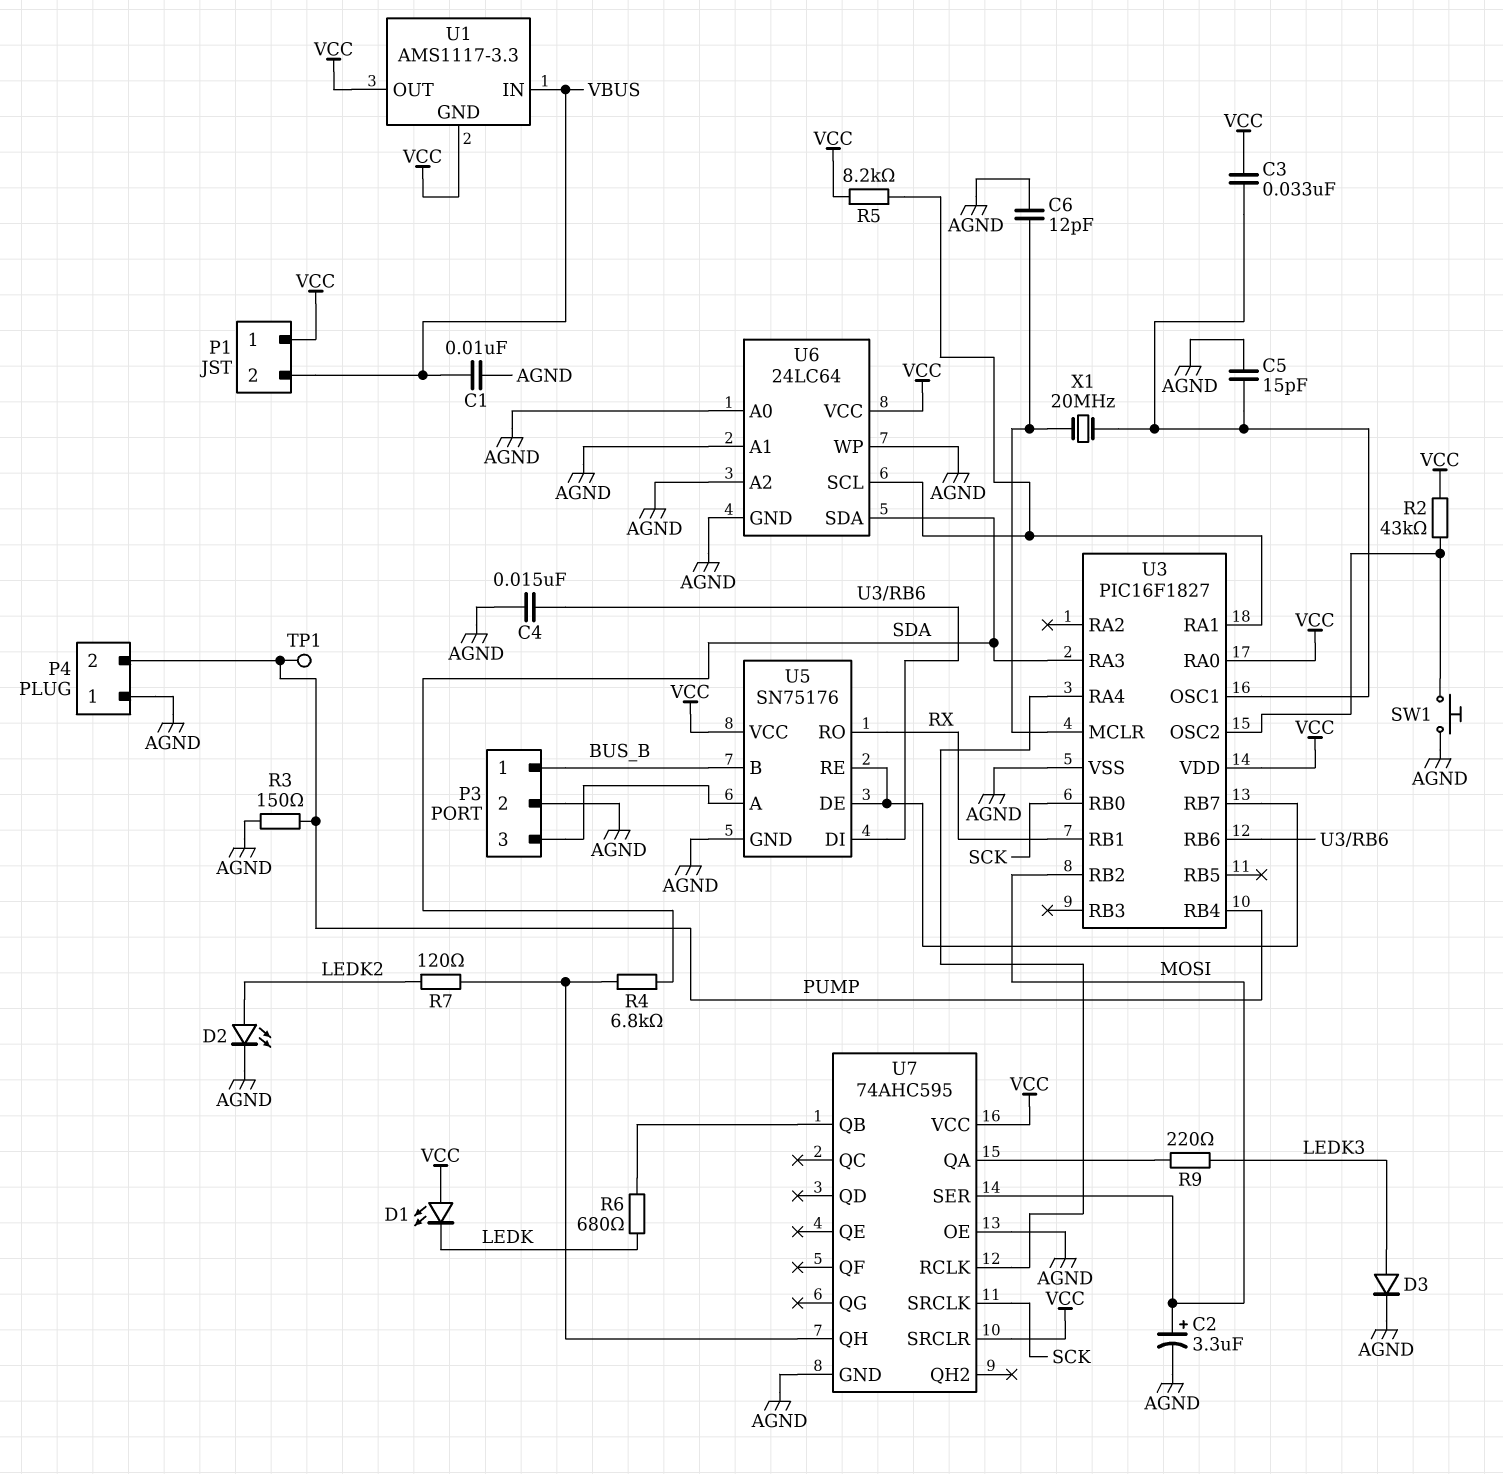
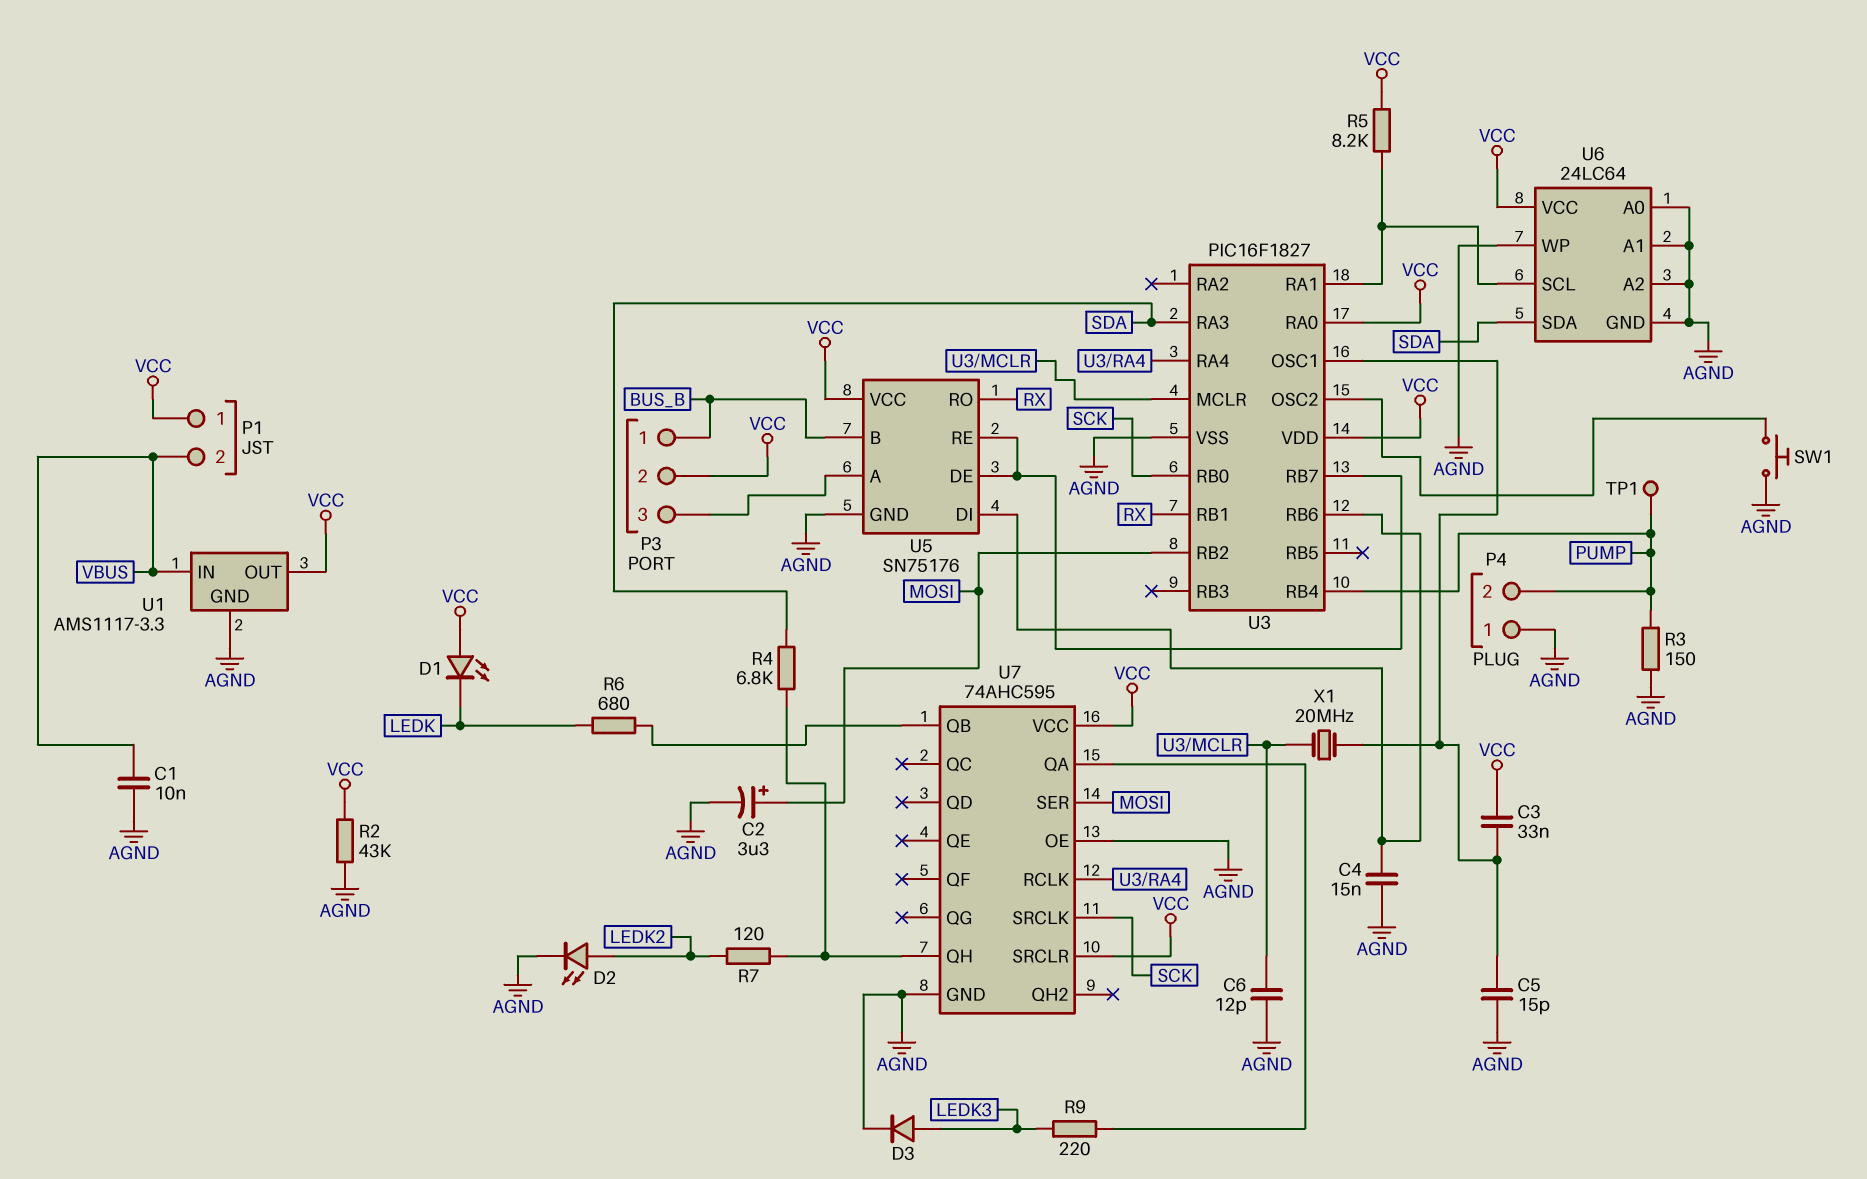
P3 pin 2: AGND -> VCC
R2: 43k (U3/OSC2, VCC) -> 43k (AGND, VCC)
U1 pin GND: VCC -> AGND

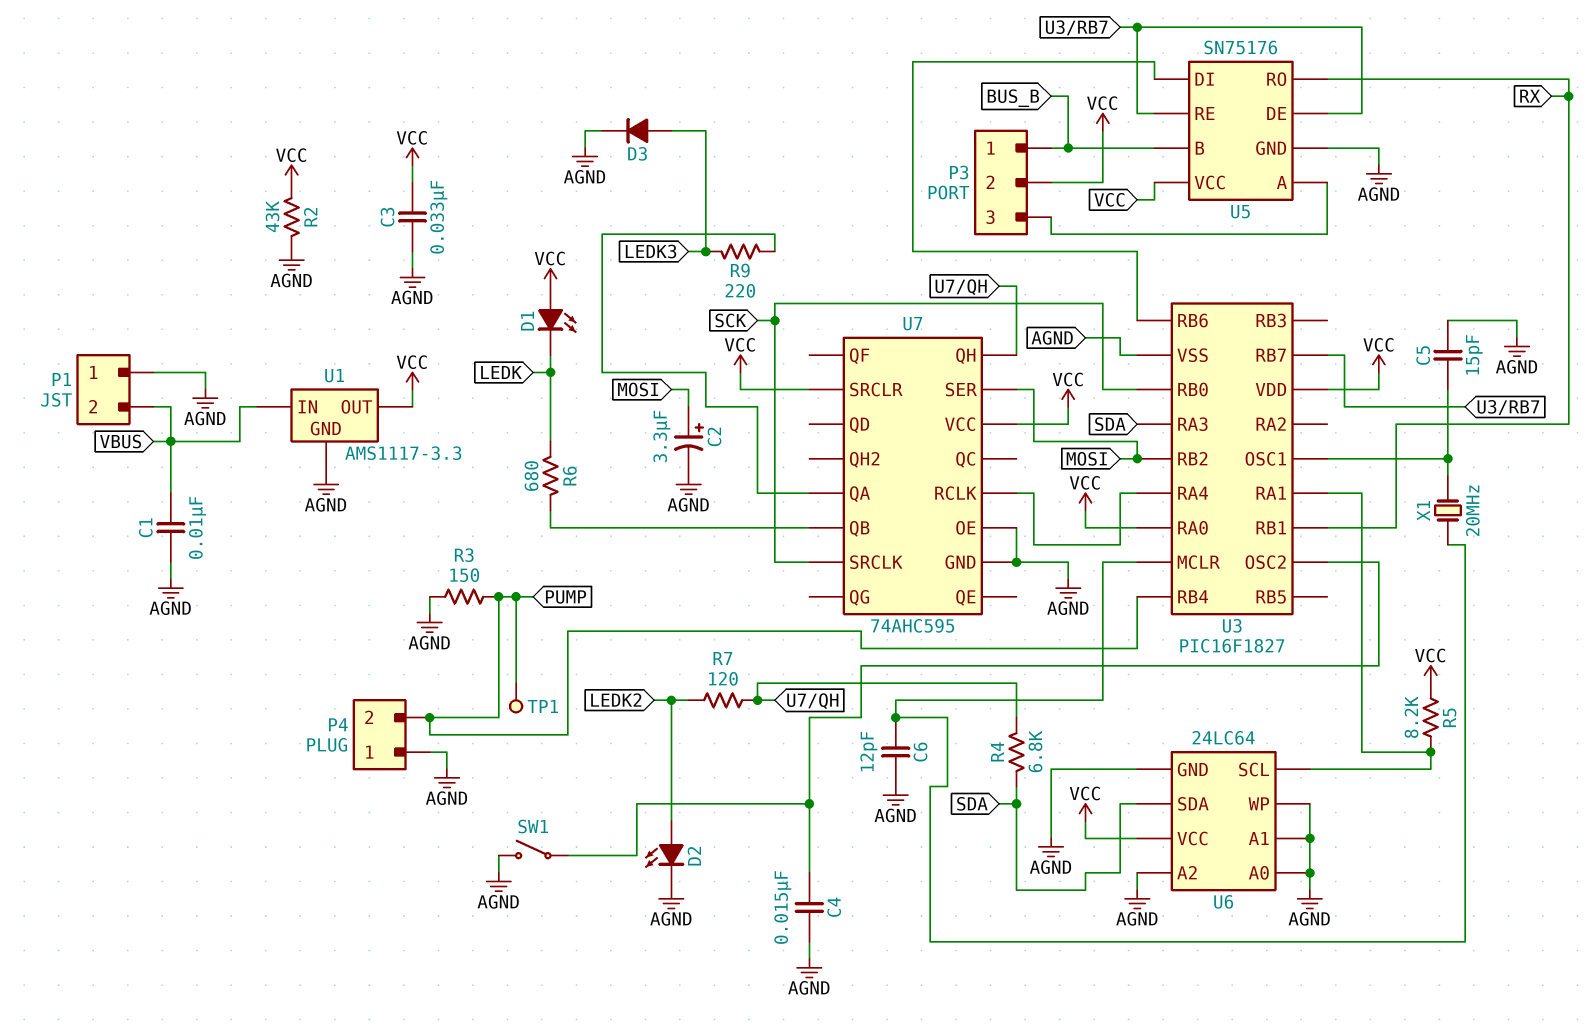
C3: 33nF (U3/OSC1, VCC) -> 33nF (AGND, VCC)
C4: 15nF (AGND, U3/RB6) -> 15nF (AGND, U3/OSC2)
P1 pin 1: VCC -> AGND
SW1: button (AGND, U3/OSC2) -> switch (AGND, U3/OSC2)

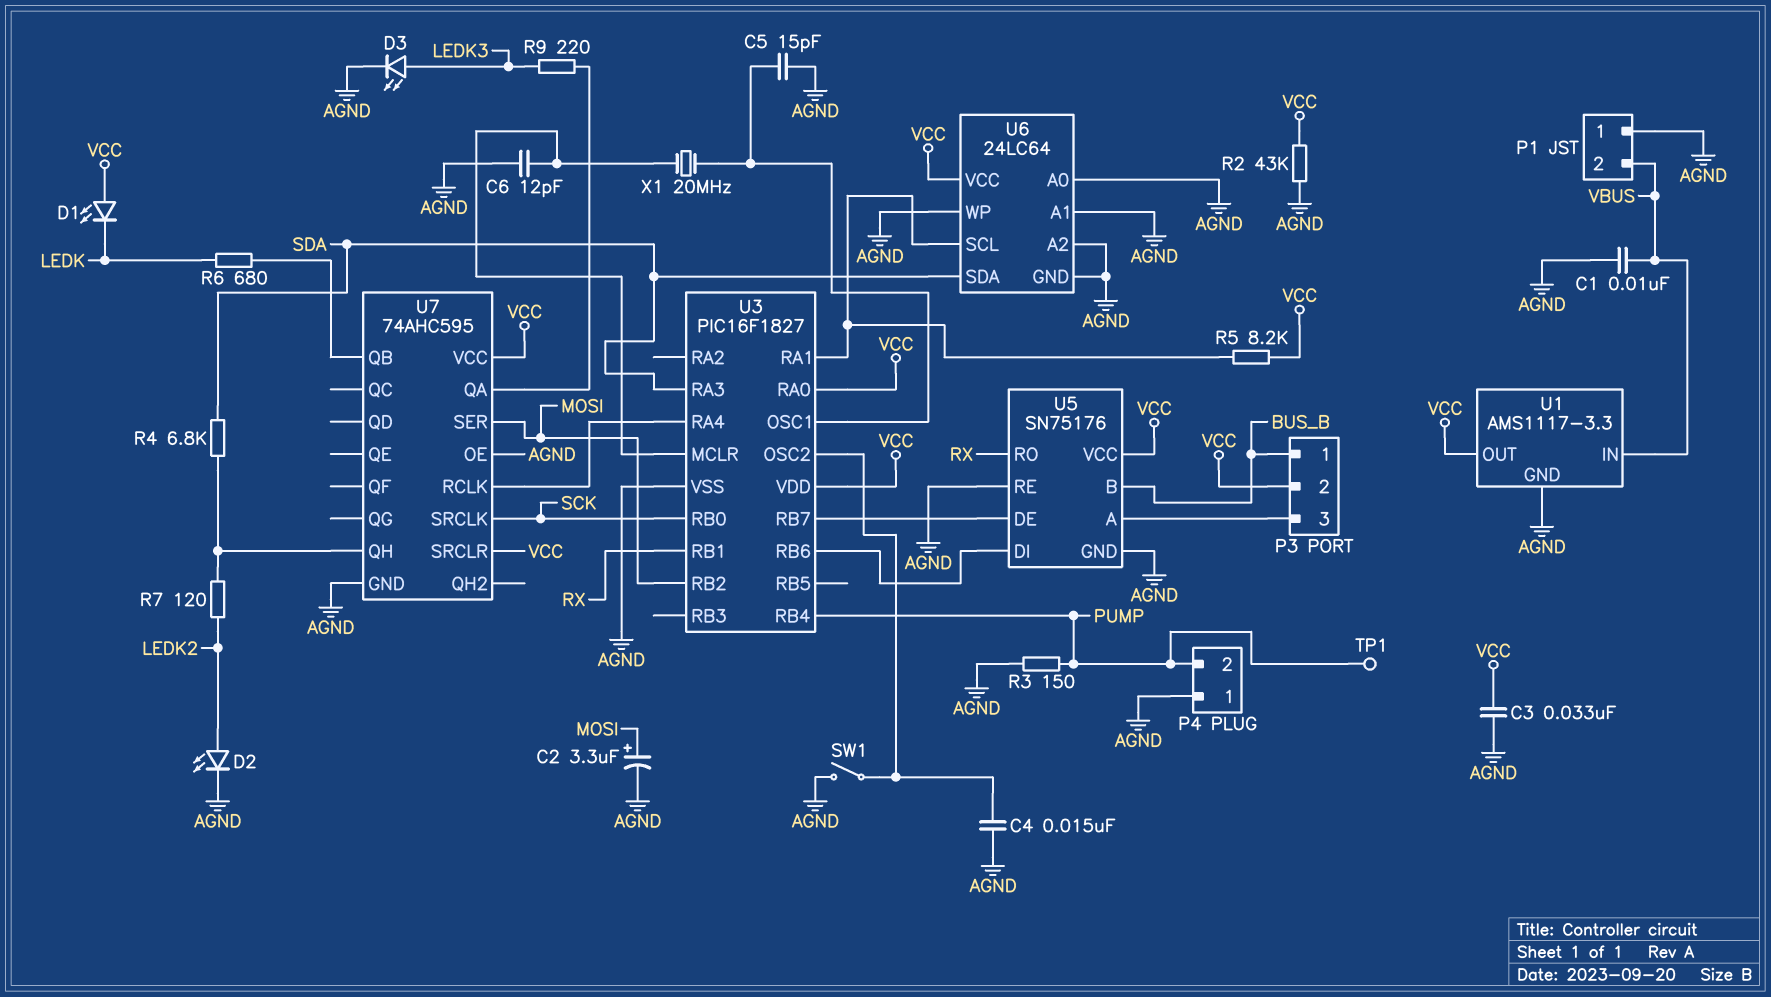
D3: diode (A LEDK3, K AGND) -> LED (A LEDK3, K AGND)
U5 pin RE: U3/RB7 -> AGND

